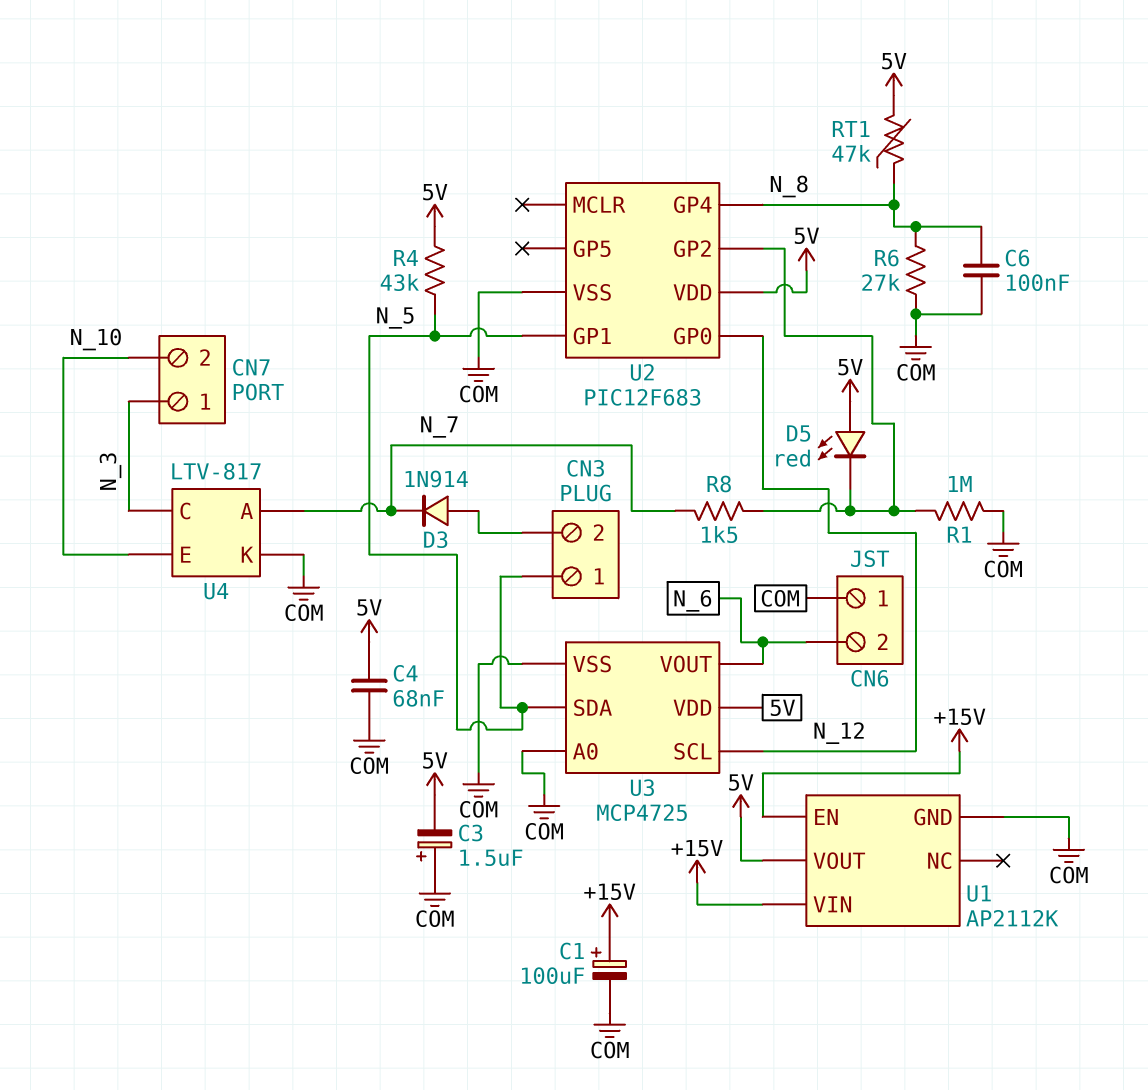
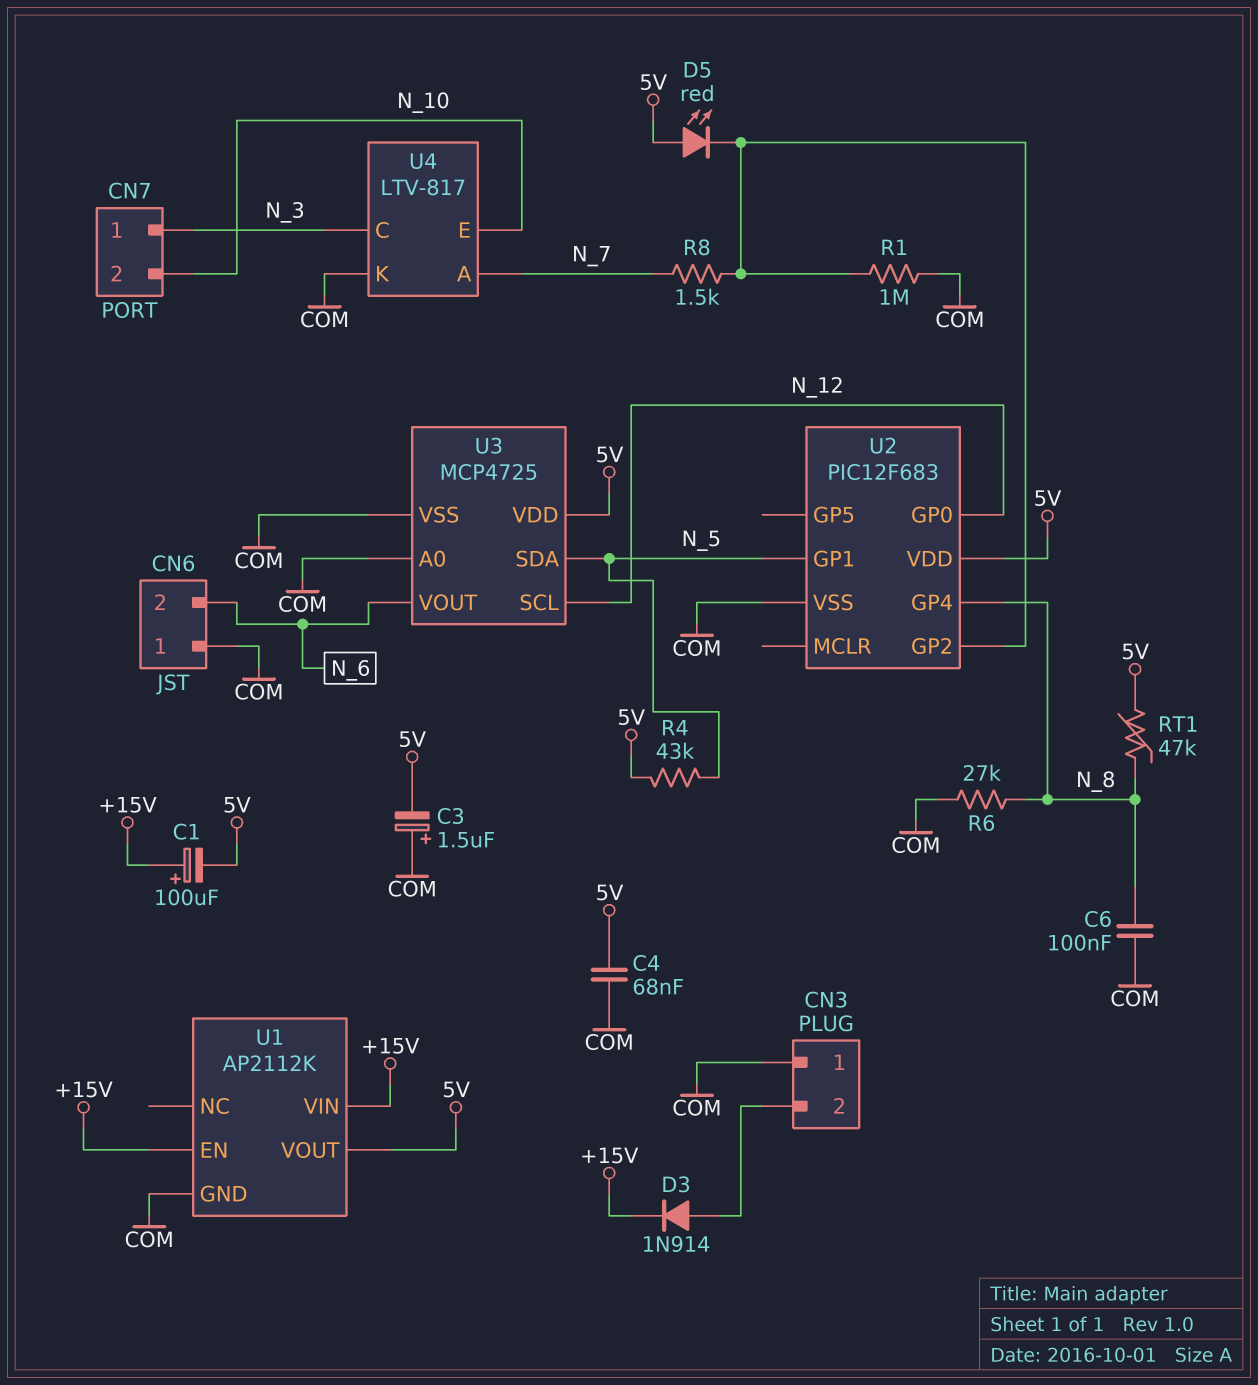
C1: 100uF (plus +15V, minus COM) -> 100uF (plus +15V, minus 5V)
CN3 pin 1: N_5 -> COM
D3: diode 1N914 (A CN3/2, K N_7) -> diode 1N914 (A CN3/2, K +15V)

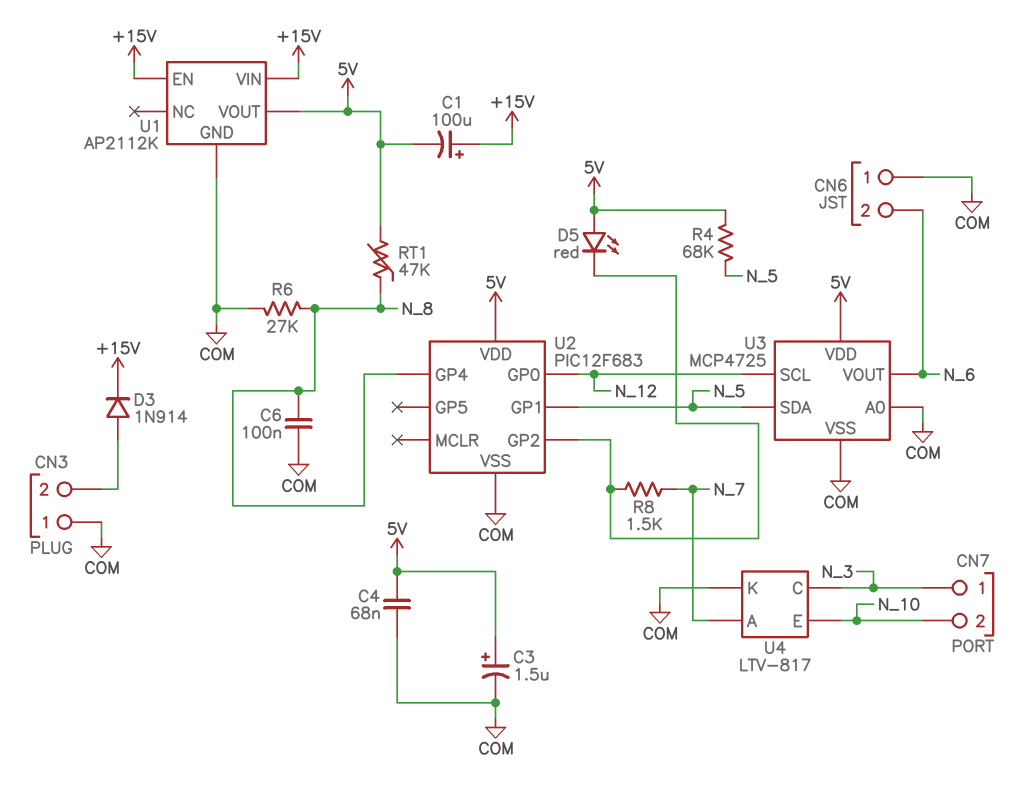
C3: 1.5uF (plus COM, minus 5V) -> 1.5uF (plus 5V, minus COM)
R1: 1M (COM, U2/GP2) -> none
R4: 43k (5V, N_5) -> 68k (5V, N_5)

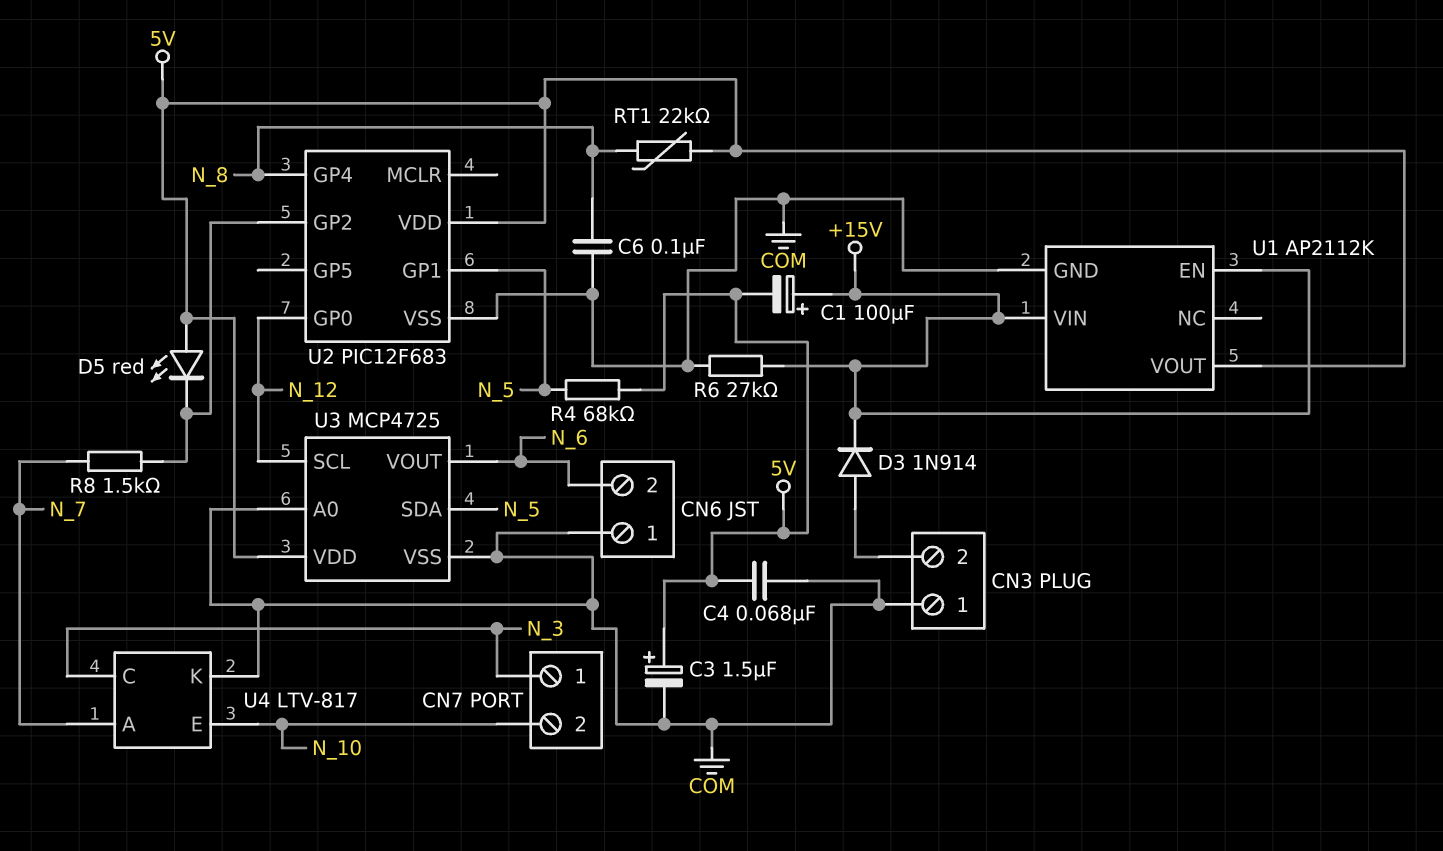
R6: 27k (COM, N_8) -> 27k (+15V, COM)
RT1: 47k (5V, N_8) -> 22k (5V, N_8)

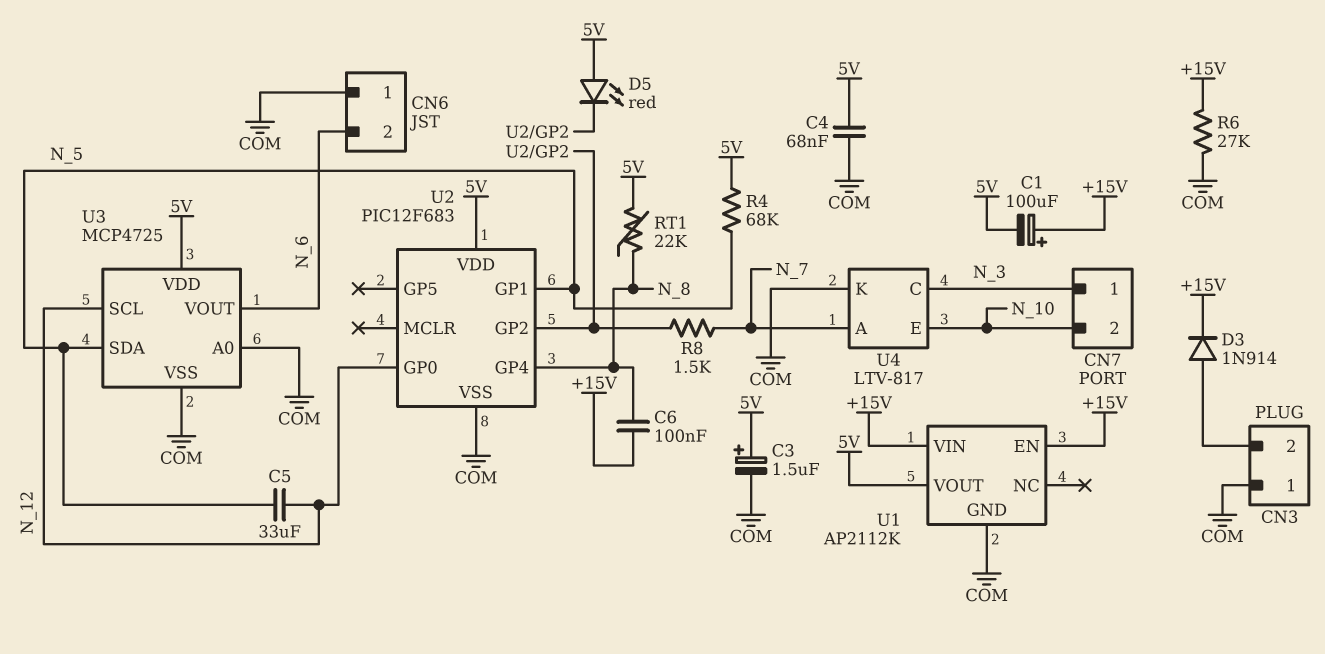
C5: none -> 33uF (N_5, N_12)
C6: 100nF (COM, N_8) -> 100nF (+15V, N_8)

